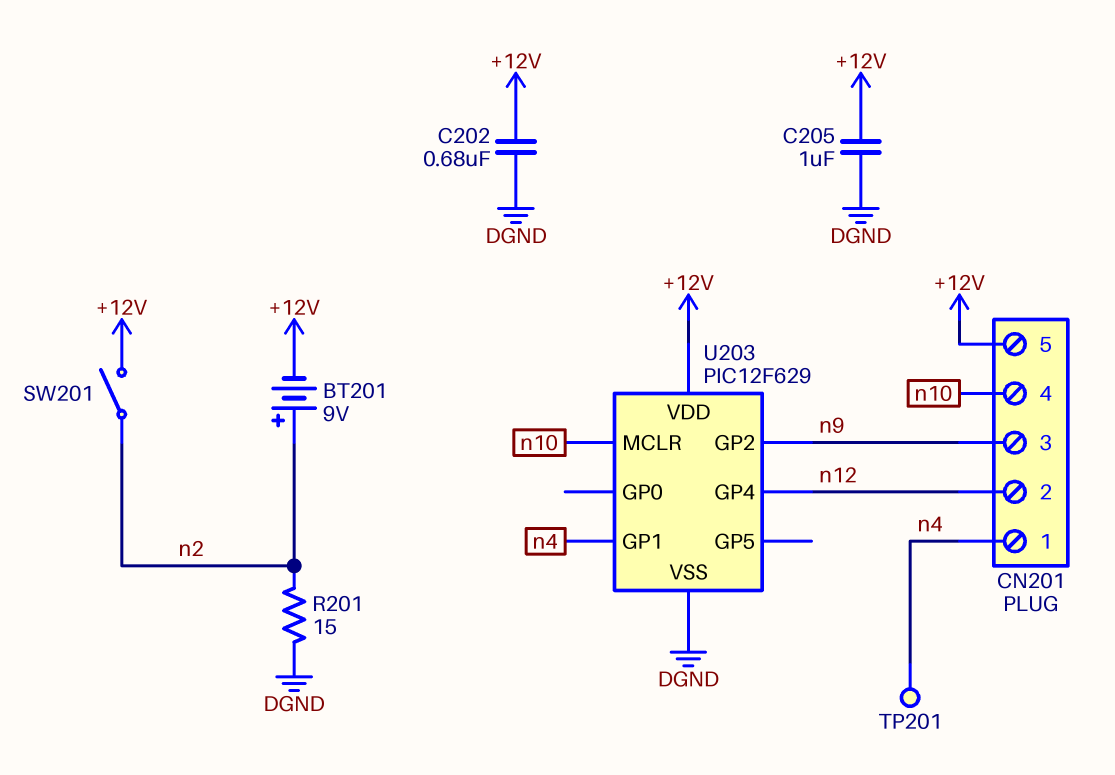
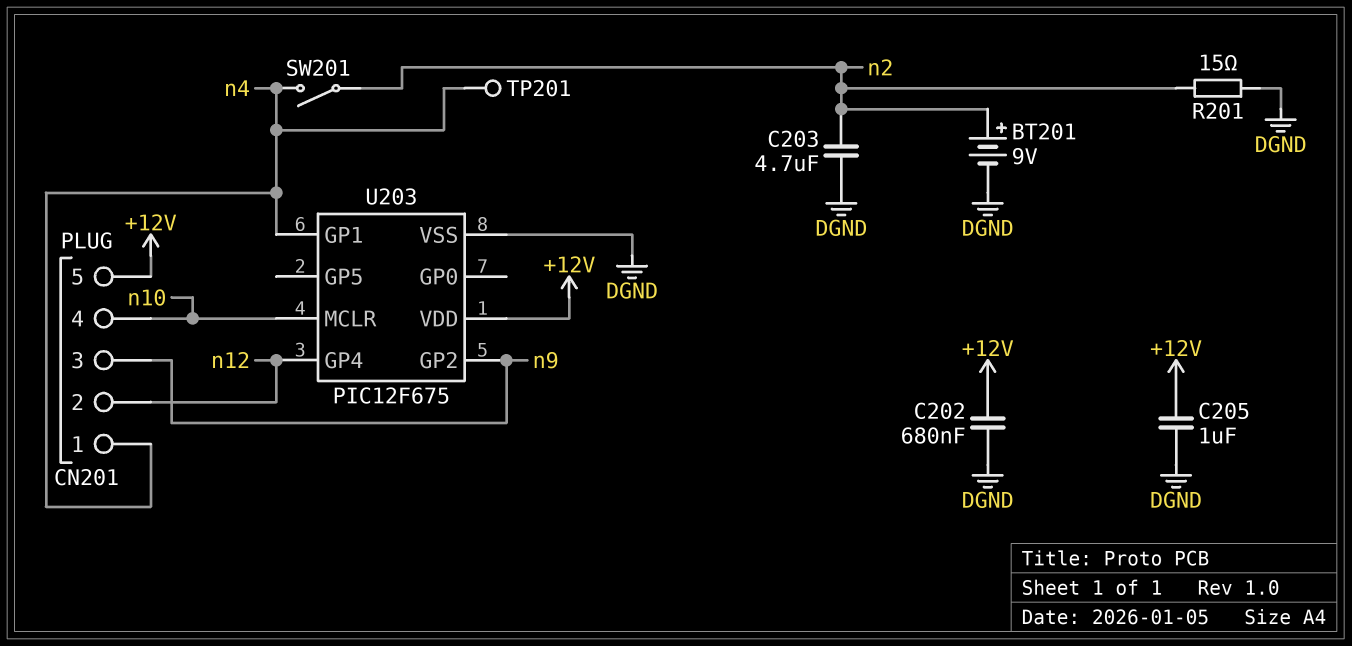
BT201: 9V (plus n2, minus +12V) -> 9V (plus n2, minus DGND)
C203: none -> 4.7uF (DGND, n2)
SW201: switch (+12V, n2) -> switch (n2, n4)
U203: PIC12F629 -> PIC12F675

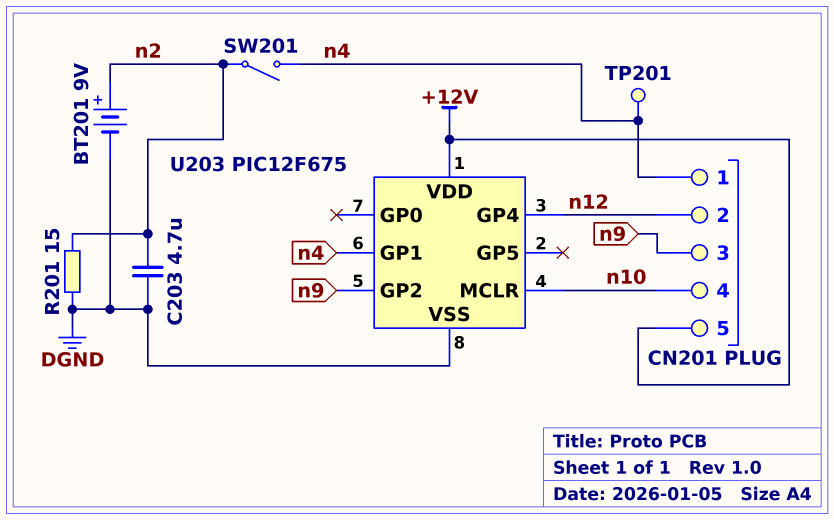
C202: 680nF (+12V, DGND) -> none
C205: 1uF (+12V, DGND) -> none

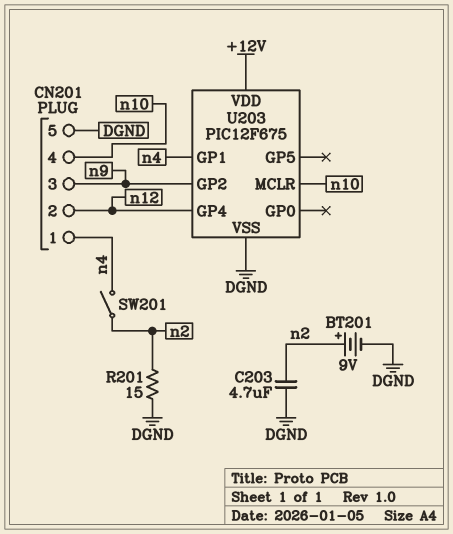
CN201 pin 5: +12V -> DGND
TP201: test point (n4) -> none

